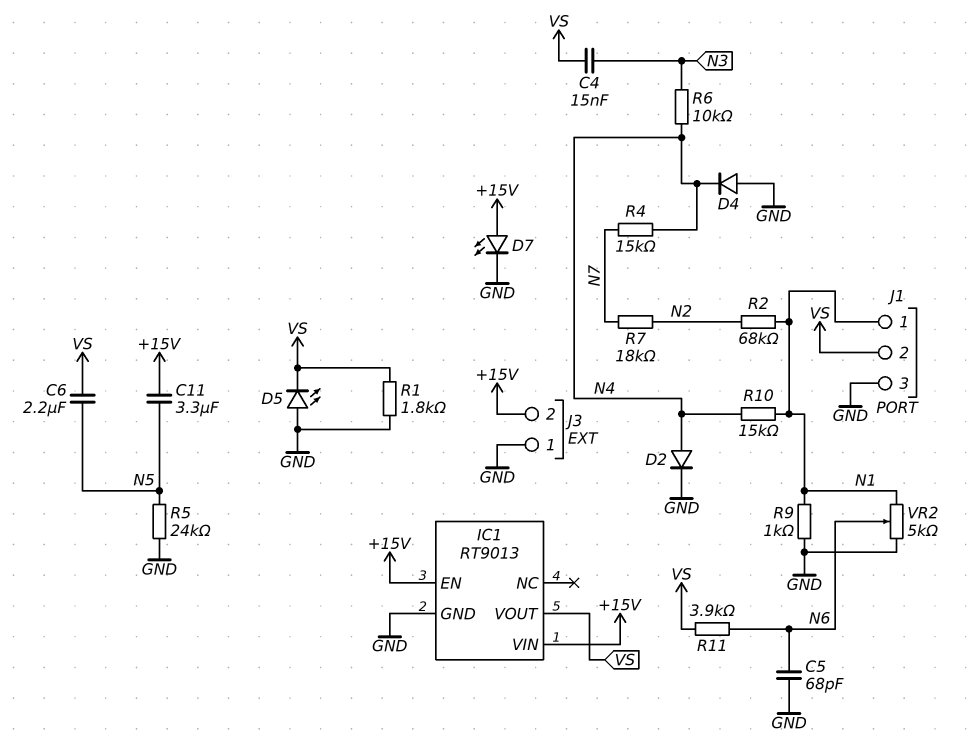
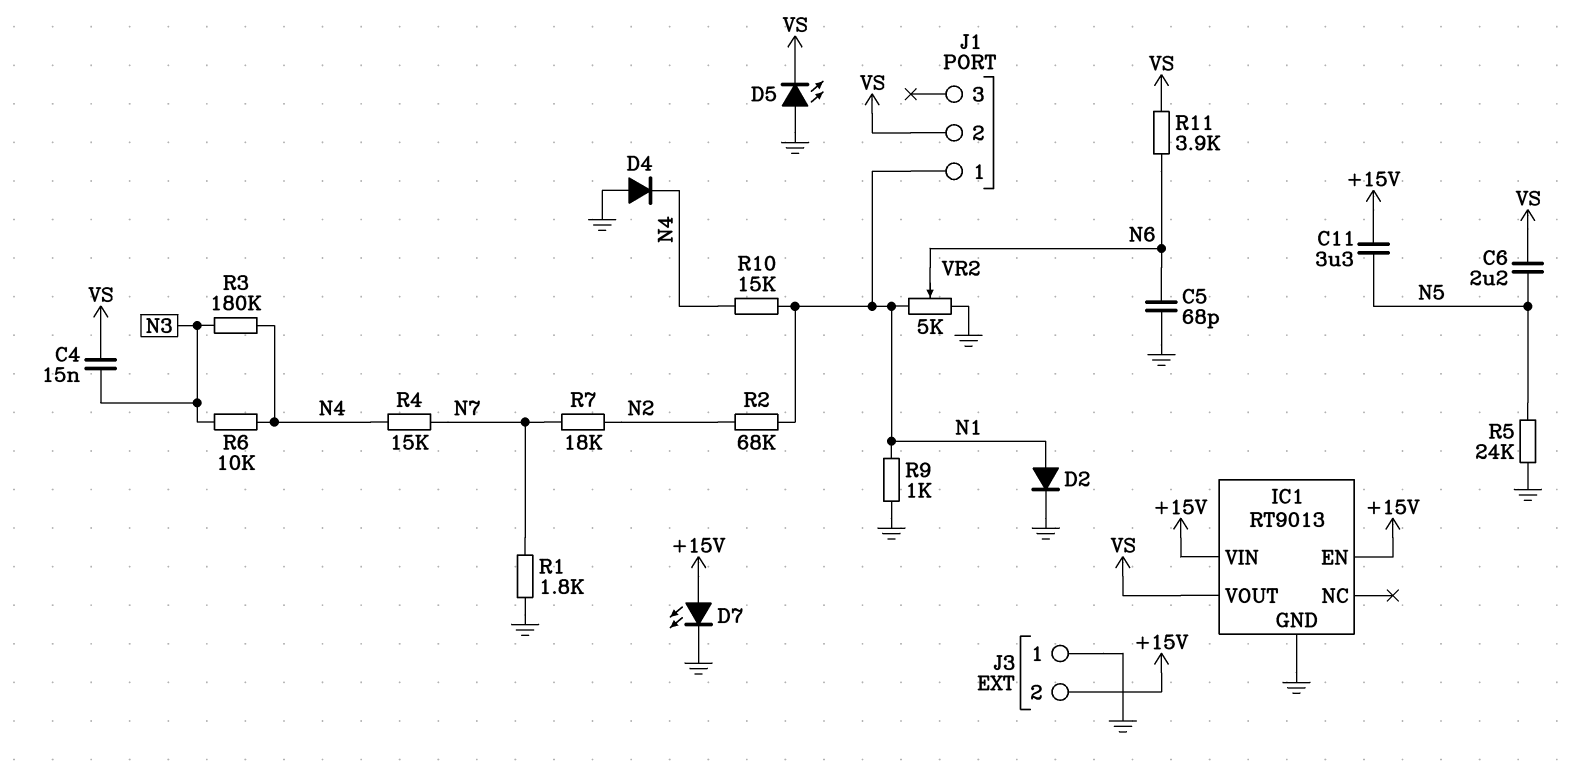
D2: diode (A N4, K GND) -> diode (A N1, K GND)
J1 pin 3: GND -> none
R1: 1.8k (GND, VS) -> 1.8k (GND, N7)
R3: none -> 180k (N3, N4)

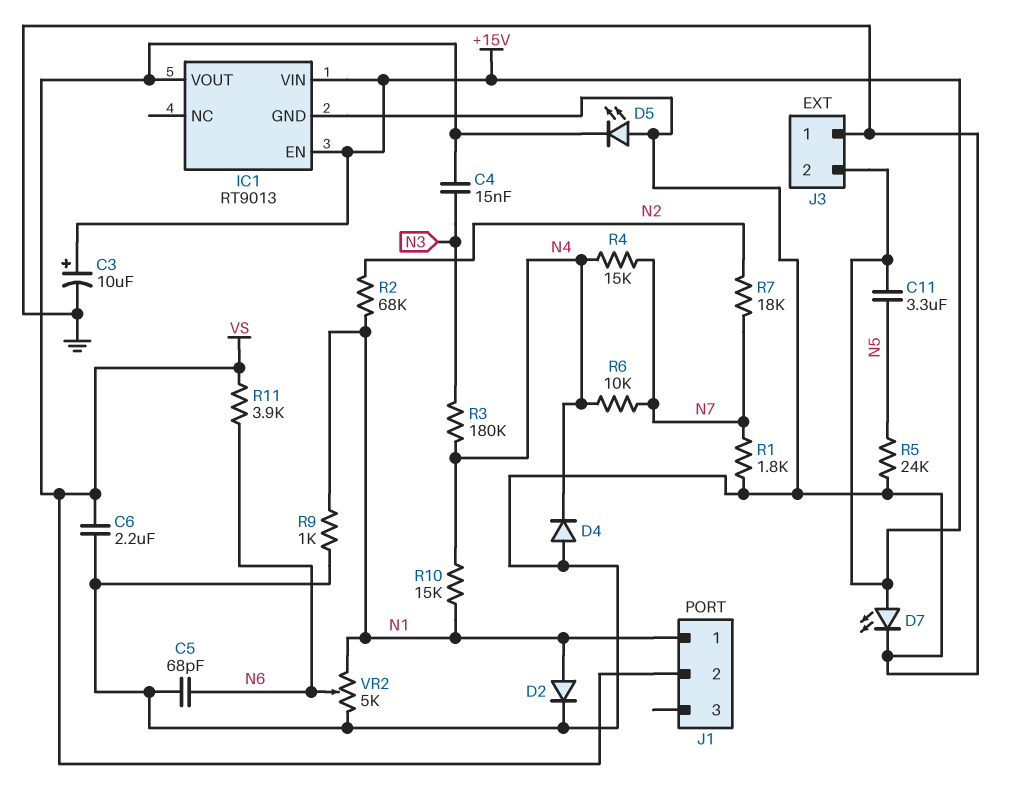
C3: none -> 10uF (plus +15V, minus GND)
C6: 2.2uF (N5, VS) -> 2.2uF (GND, VS)
R6: 10k (N3, N4) -> 10k (N4, N7)

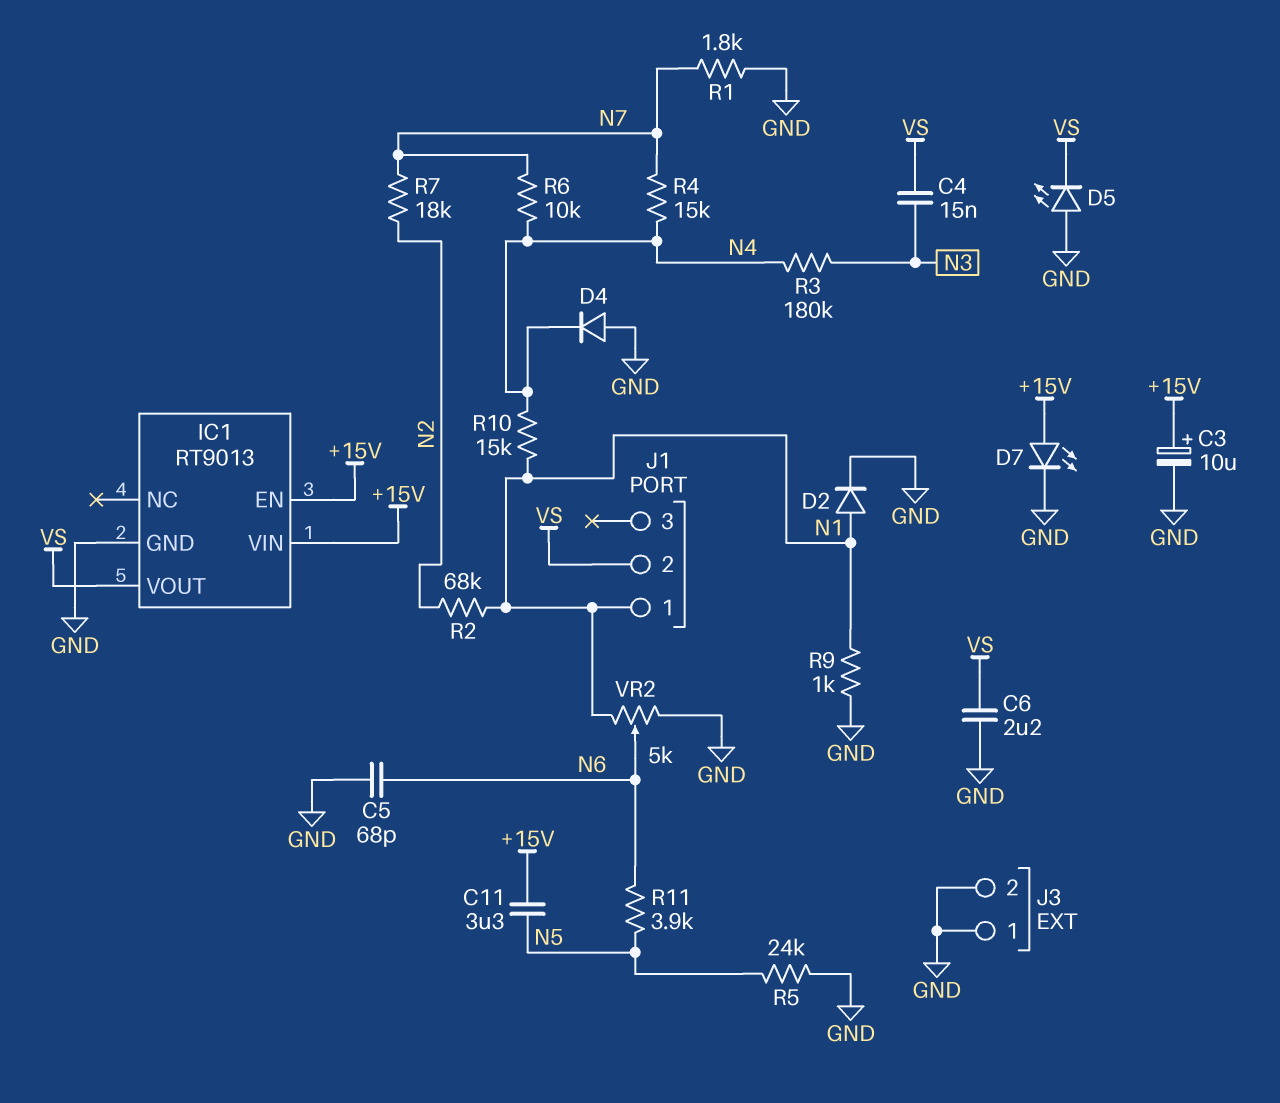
J3 pin 2: +15V -> GND
R11: 3.9k (N6, VS) -> 3.9k (N5, N6)

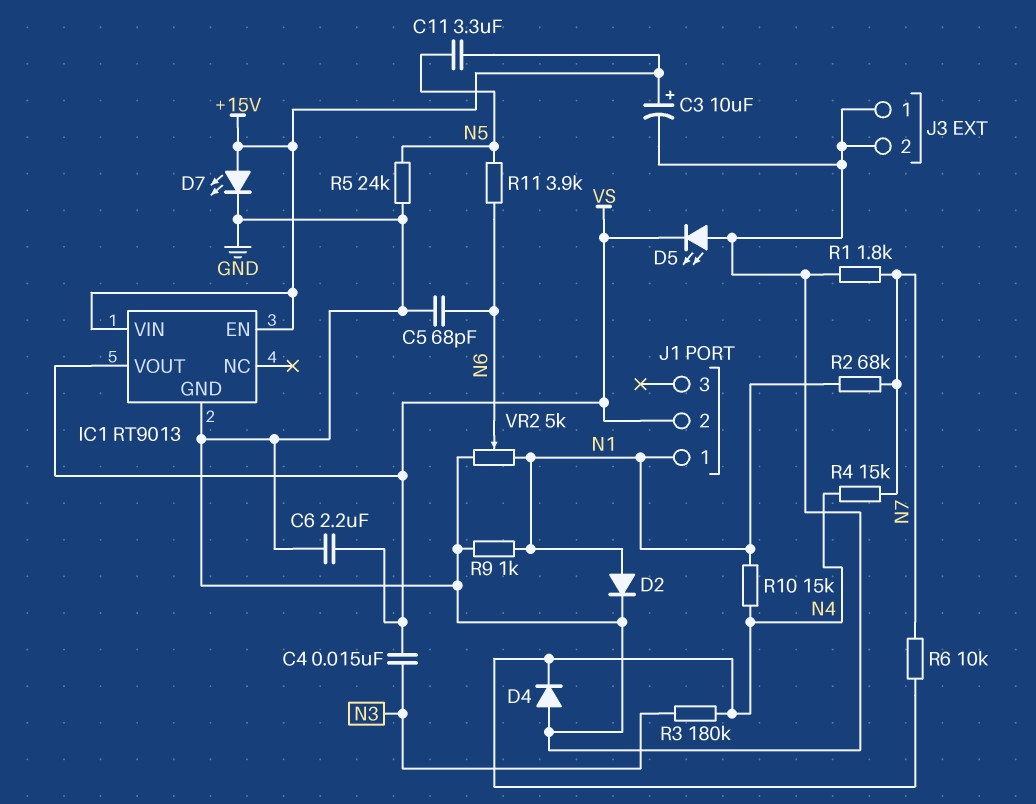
R2: 68k (N1, N2) -> 68k (N1, N7)
R7: 18k (N2, N7) -> none

